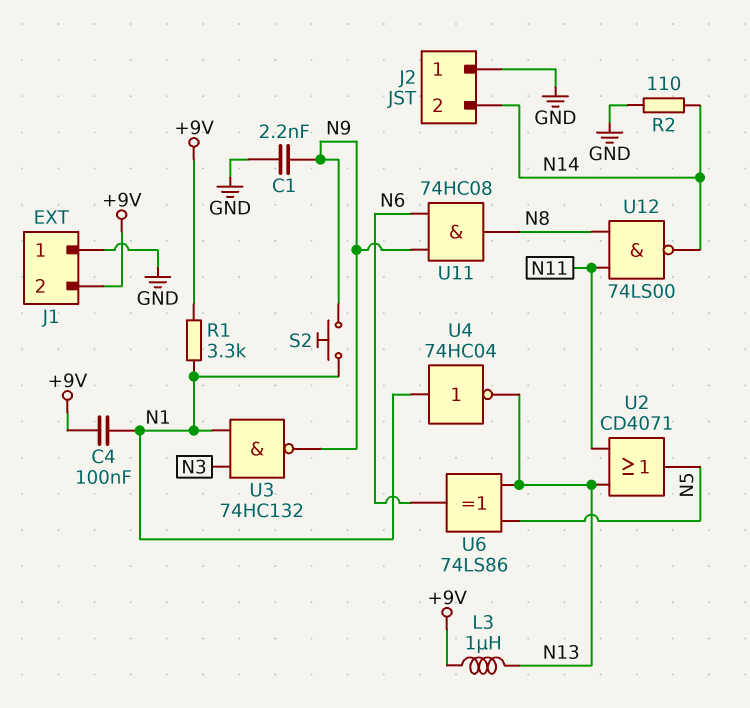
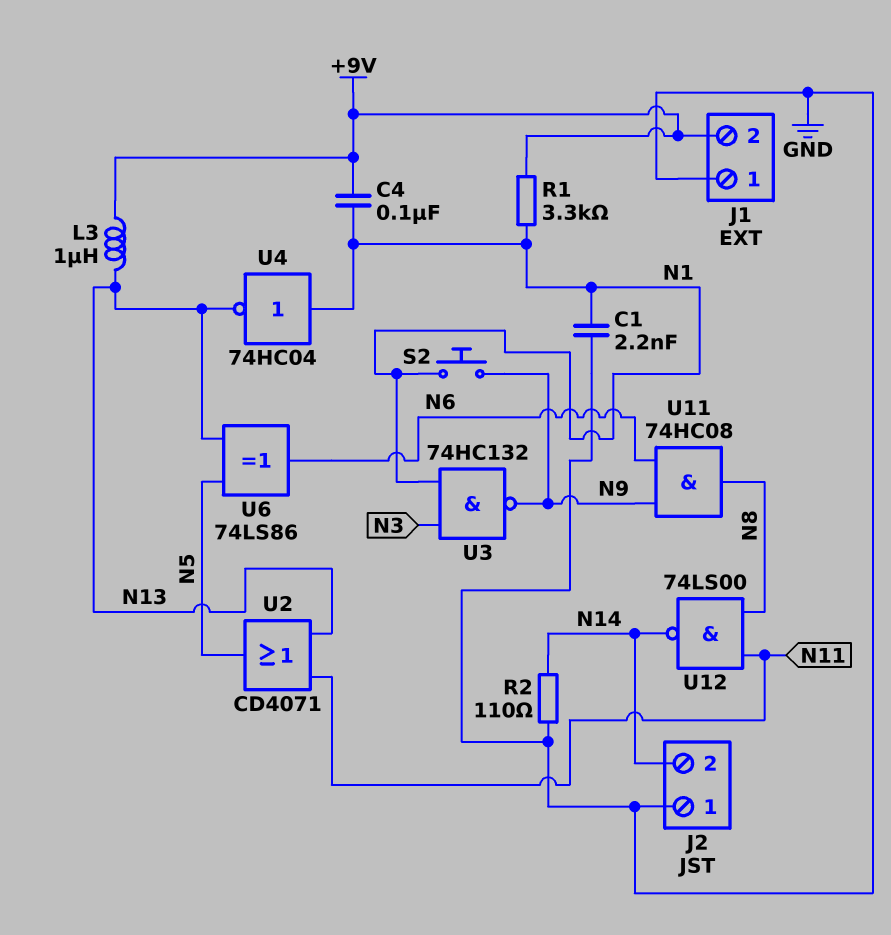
C1: 2.2nF (GND, N9) -> 2.2nF (GND, N1)

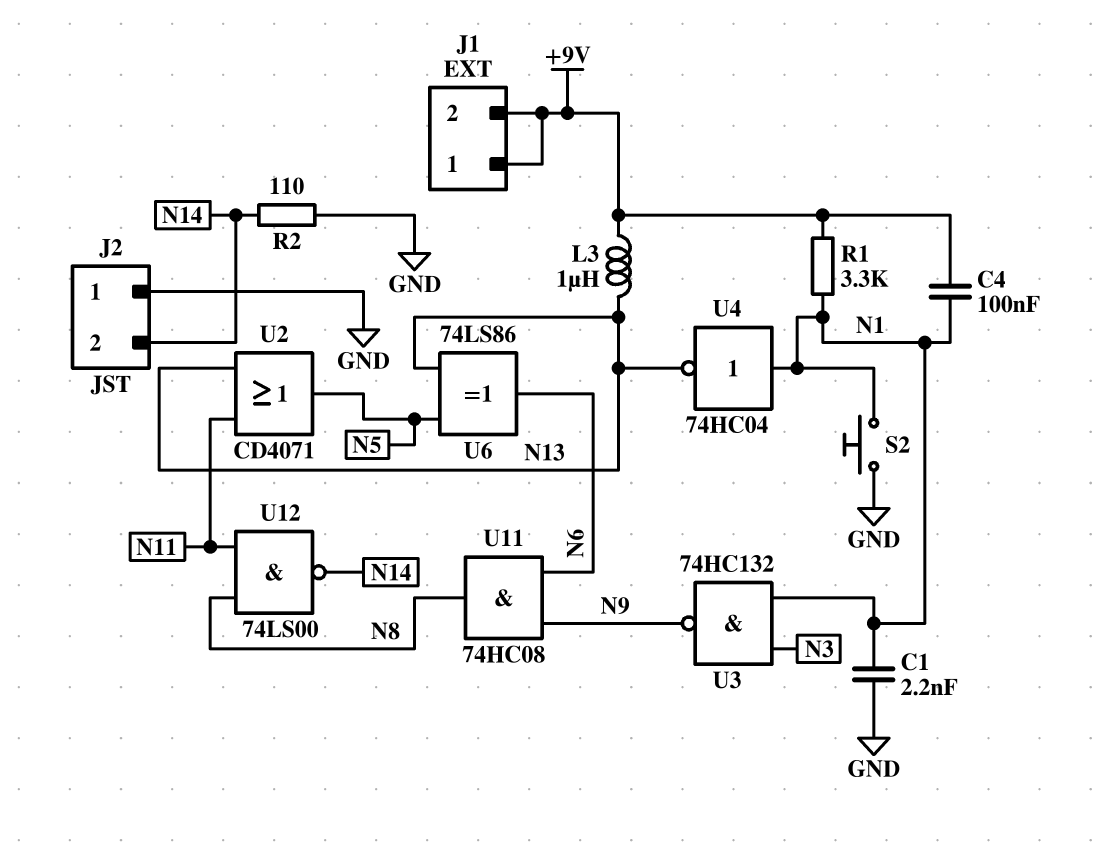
J1 pin 1: GND -> +9V
S2: button (N1, N9) -> button (GND, N1)

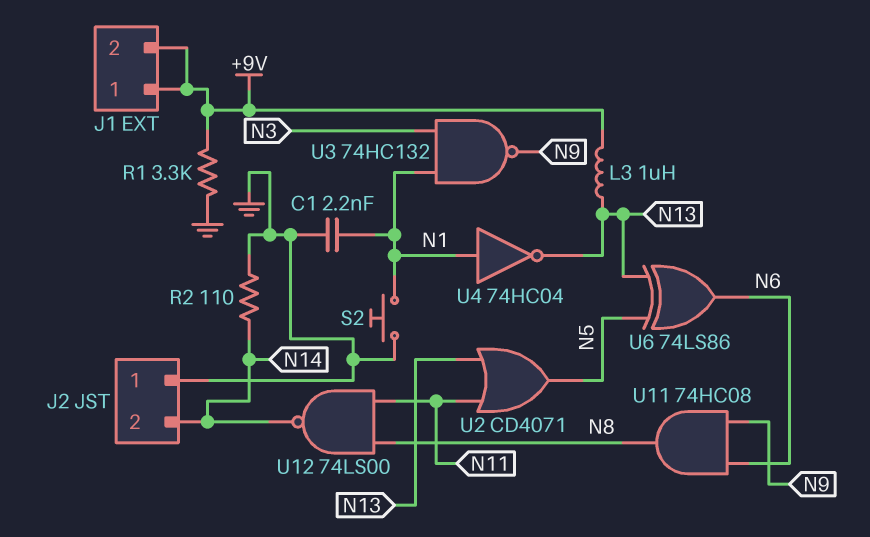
C4: 100nF (+9V, N1) -> none
R1: 3.3k (+9V, N1) -> 3.3k (+9V, GND)

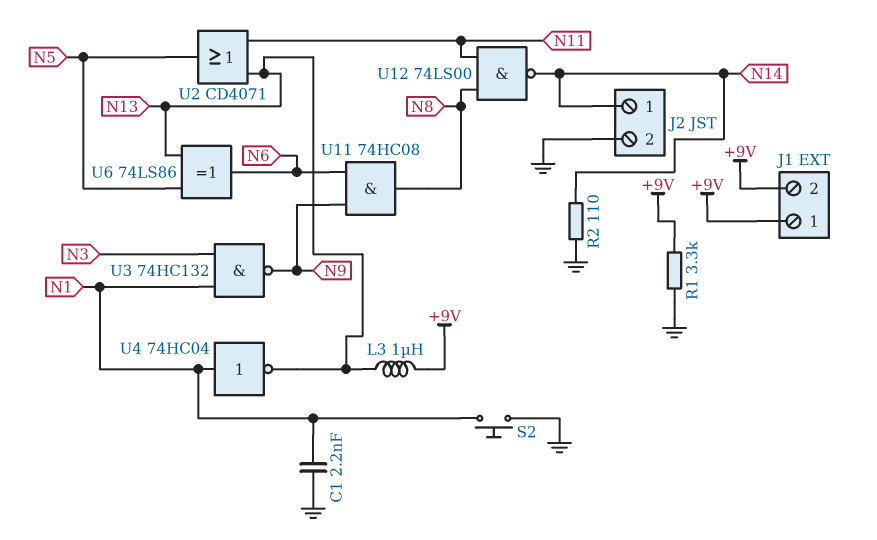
J2 pin 1: GND -> N14
J2 pin 2: N14 -> GND

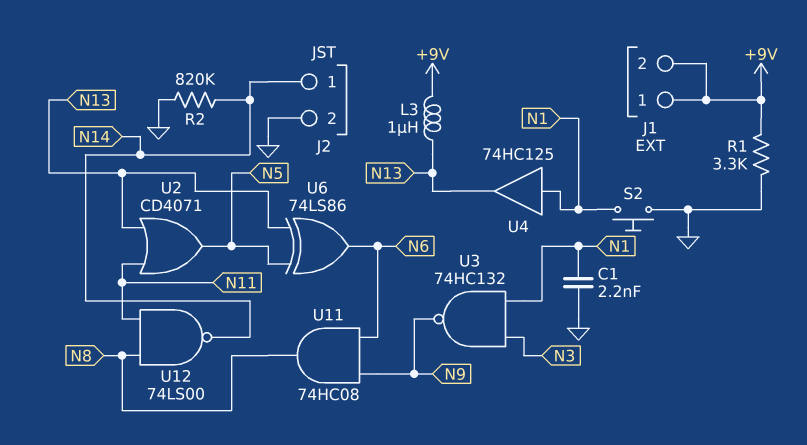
R2: 110 (GND, N14) -> 820k (GND, N14)
U4: NOT 74HC04 (in N1, out N13) -> buffer 74HC125 (in N1, out N13)

